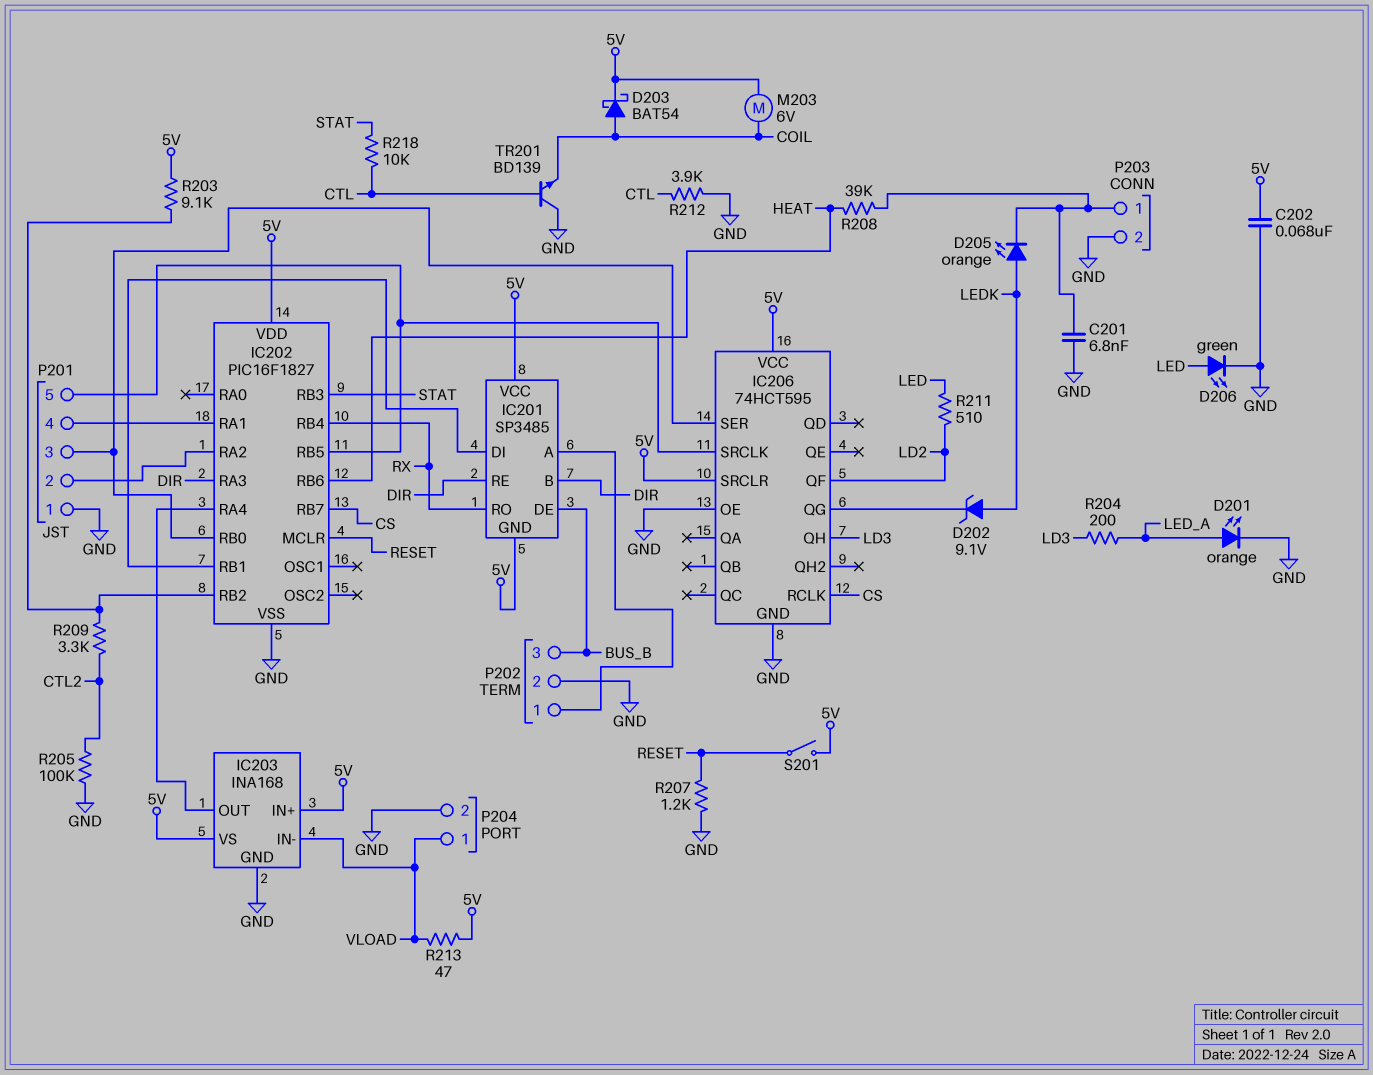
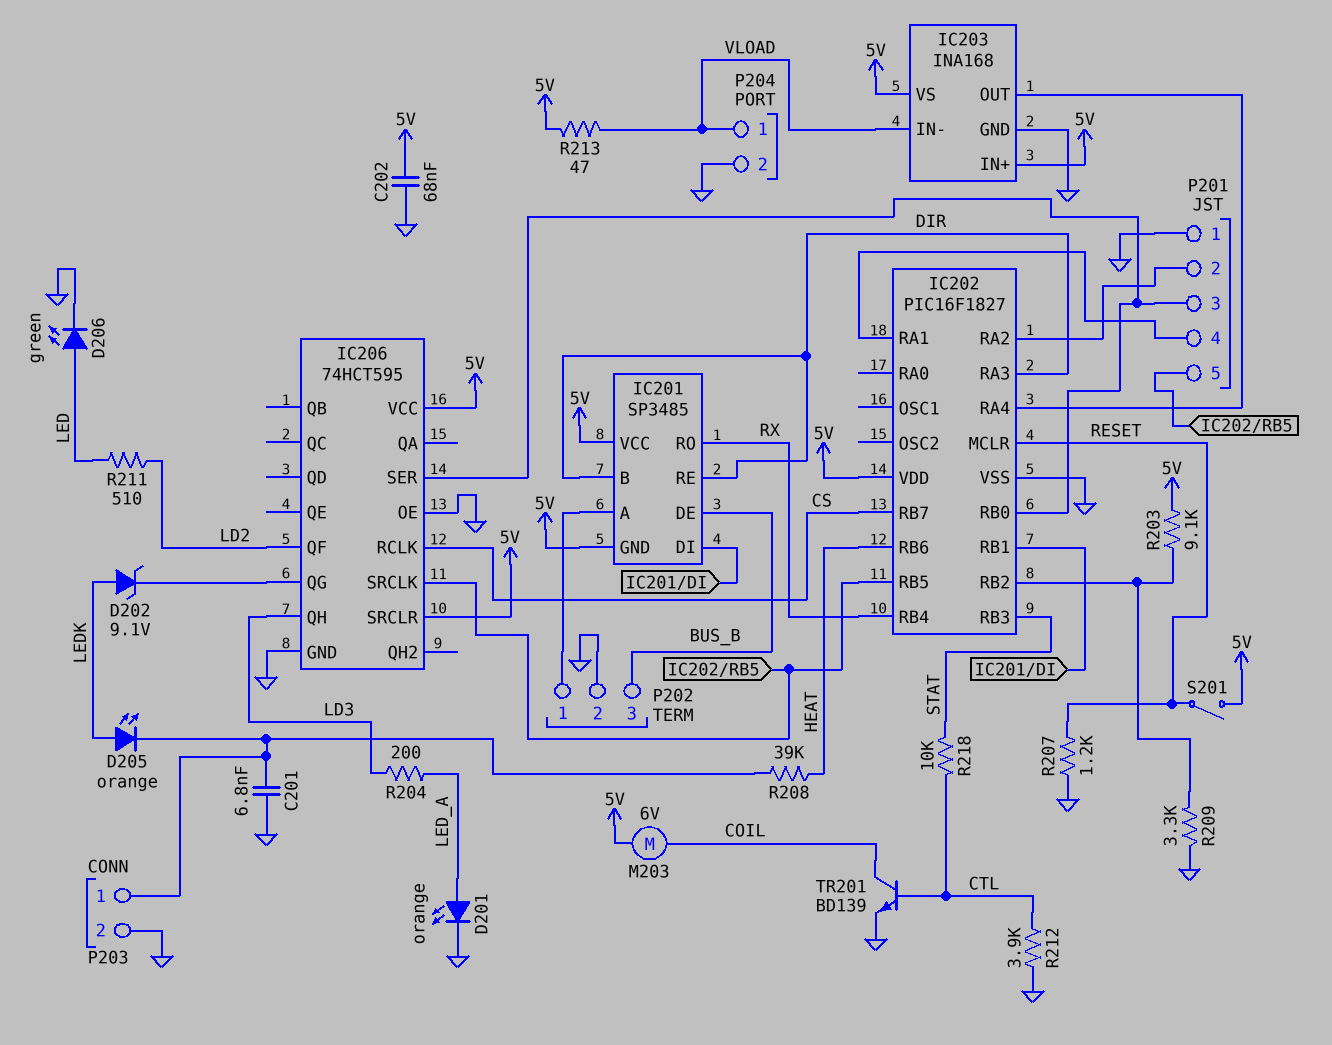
D203: schottky BAT54 (A COIL, K 5V) -> none
R205: 100k (CTL2, GND) -> none
R209: 3.3k (CTL2, IC202/RB2) -> 3.3k (GND, IC202/RB2)
TR201: NPN BD139 (B CTL, C GND, E COIL) -> NPN BD139 (B CTL, C COIL, E GND)

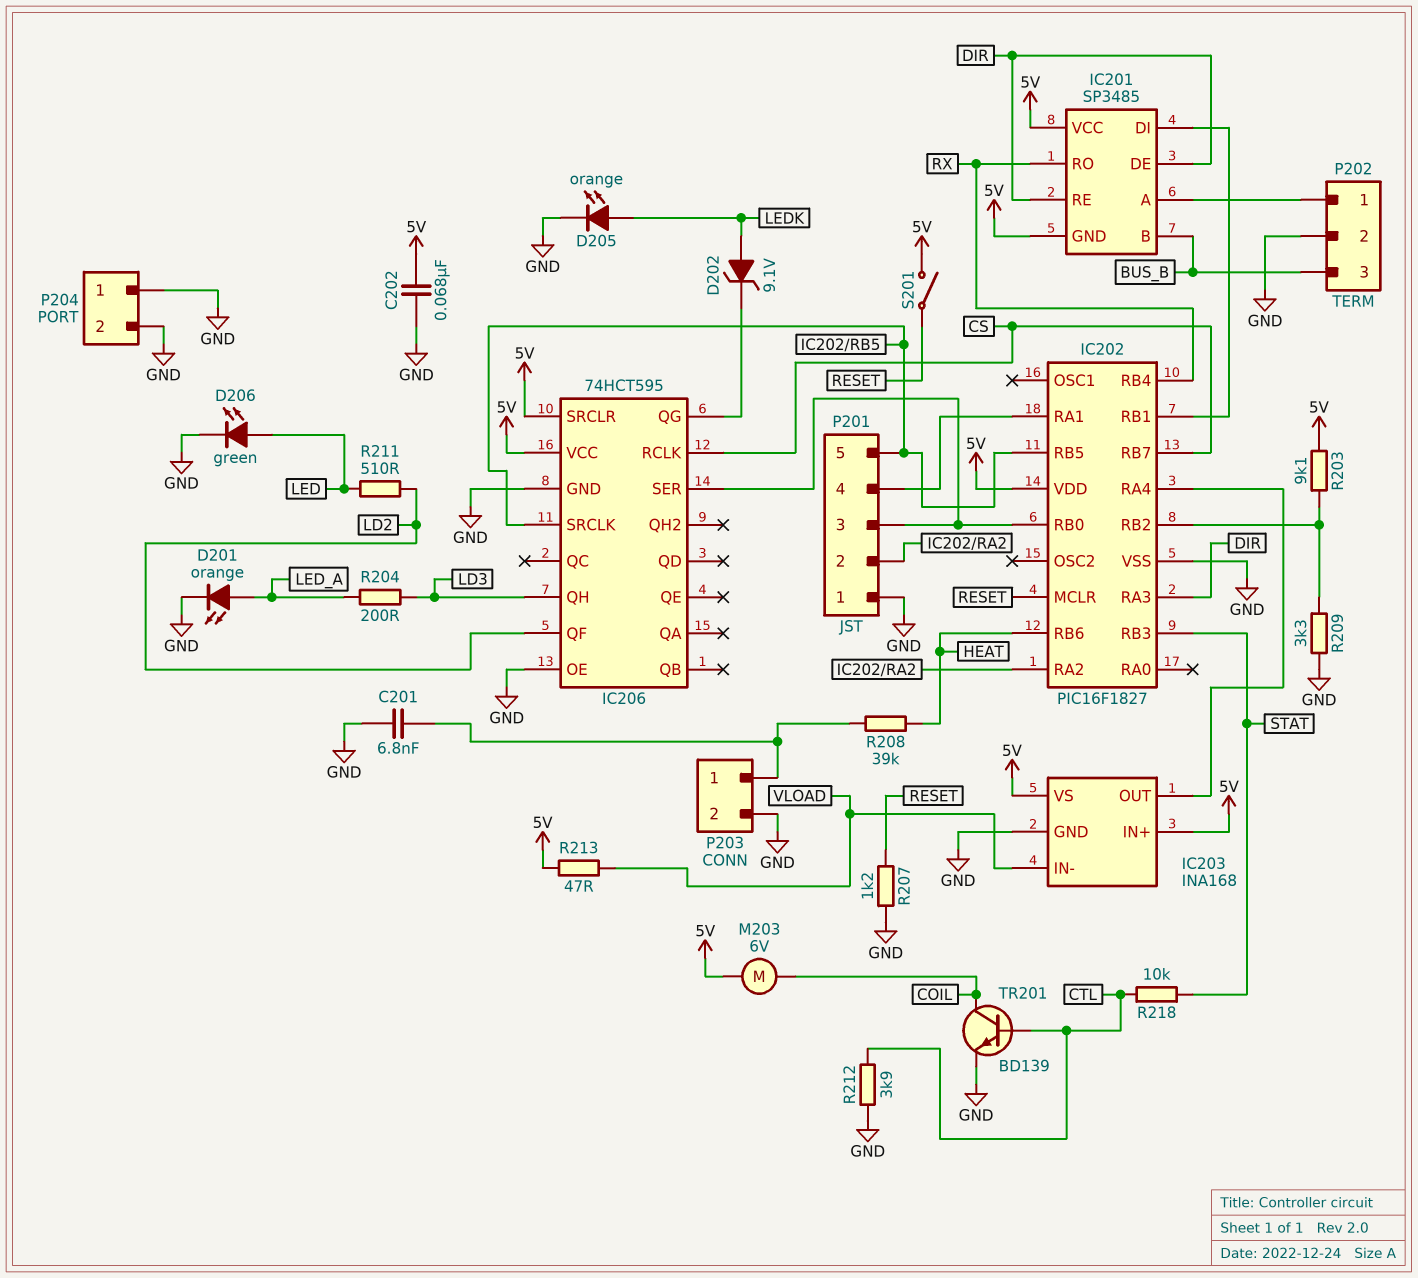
D205: LED orange (A LEDK, K P203/1) -> LED orange (A LEDK, K GND)
IC201 pin B: DIR -> BUS_B
IC201 pin DE: BUS_B -> DIR
P204 pin 1: VLOAD -> GND

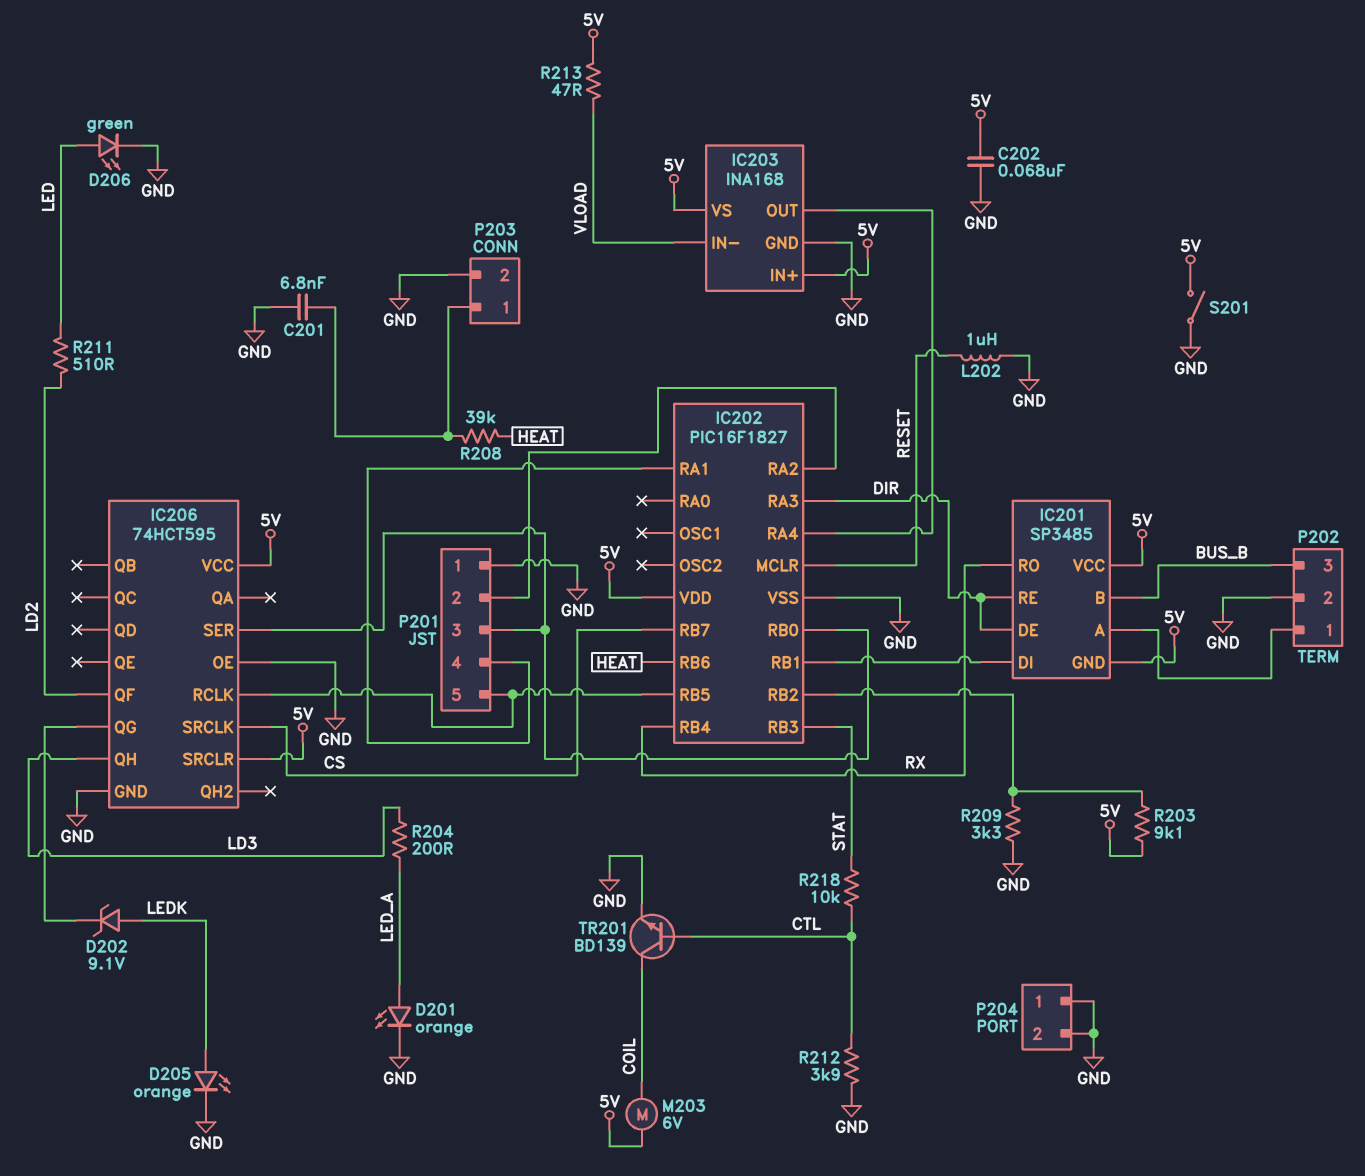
IC206 pin RCLK: CS -> IC202/RB5
IC206 pin SRCLK: IC202/RB5 -> CS
L202: none -> 1uH (GND, RESET)
R207: 1.2k (GND, RESET) -> none
S201: switch (5V, RESET) -> switch (5V, GND)

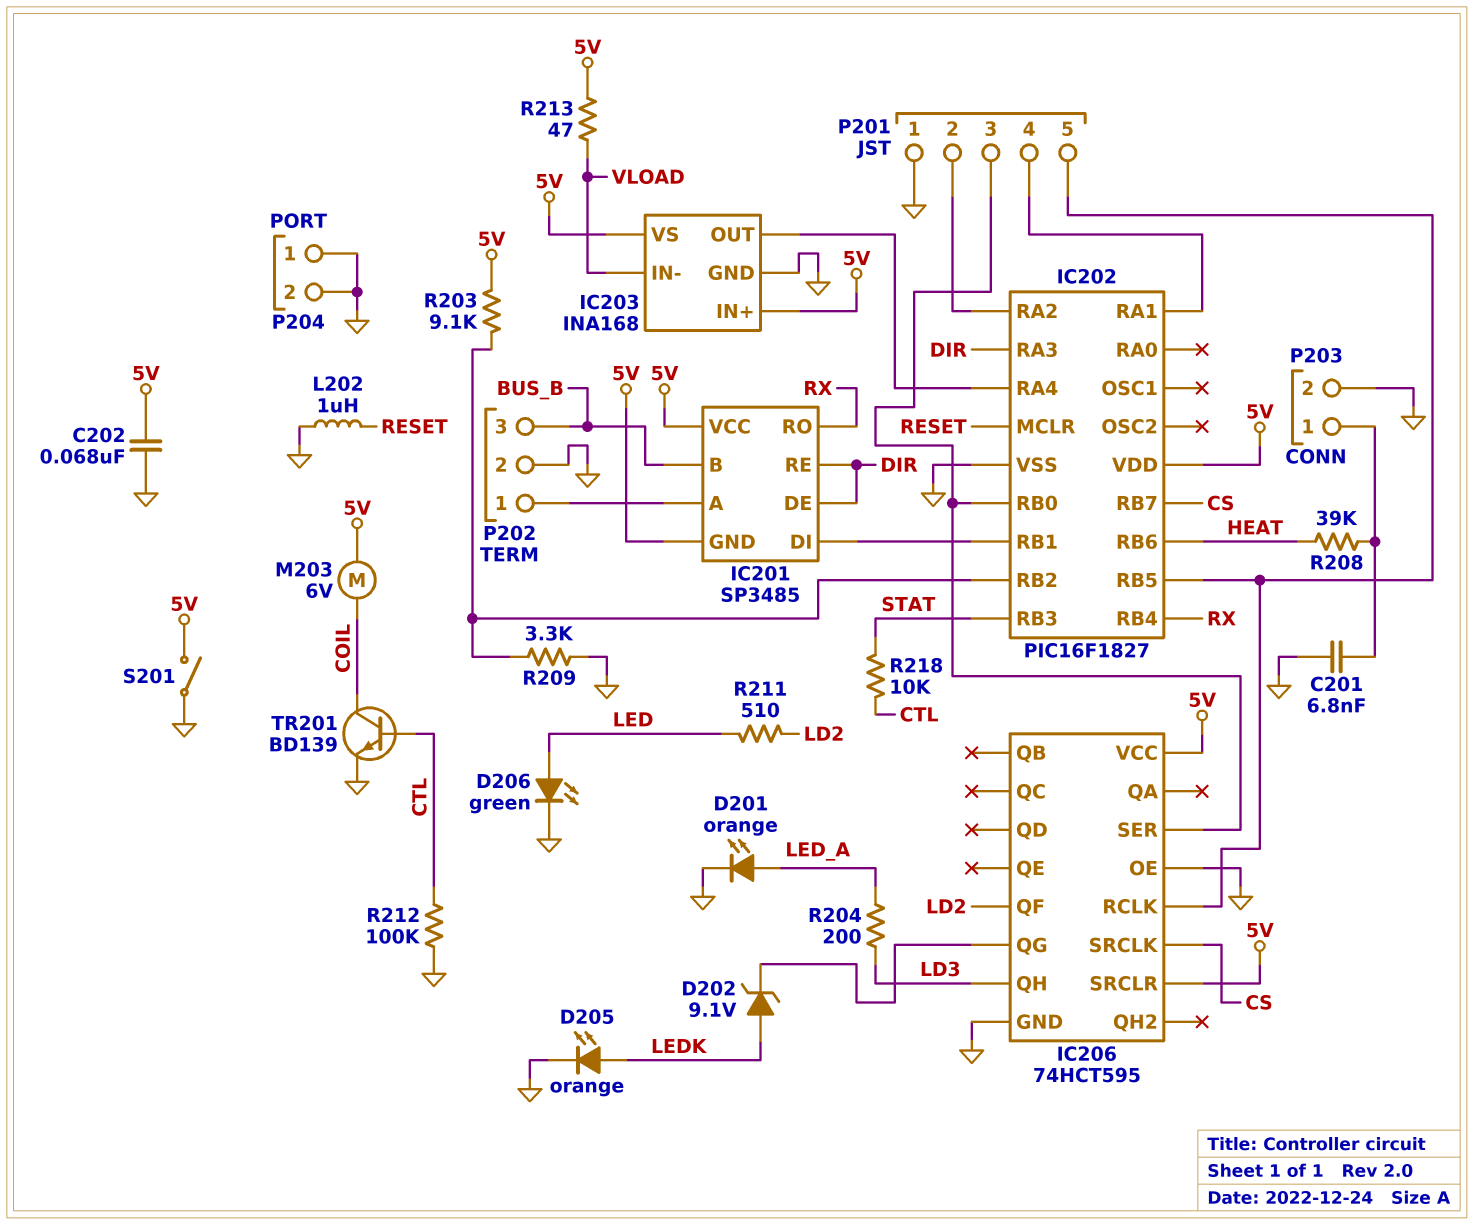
R212: 3.9k (CTL, GND) -> 100k (CTL, GND)

